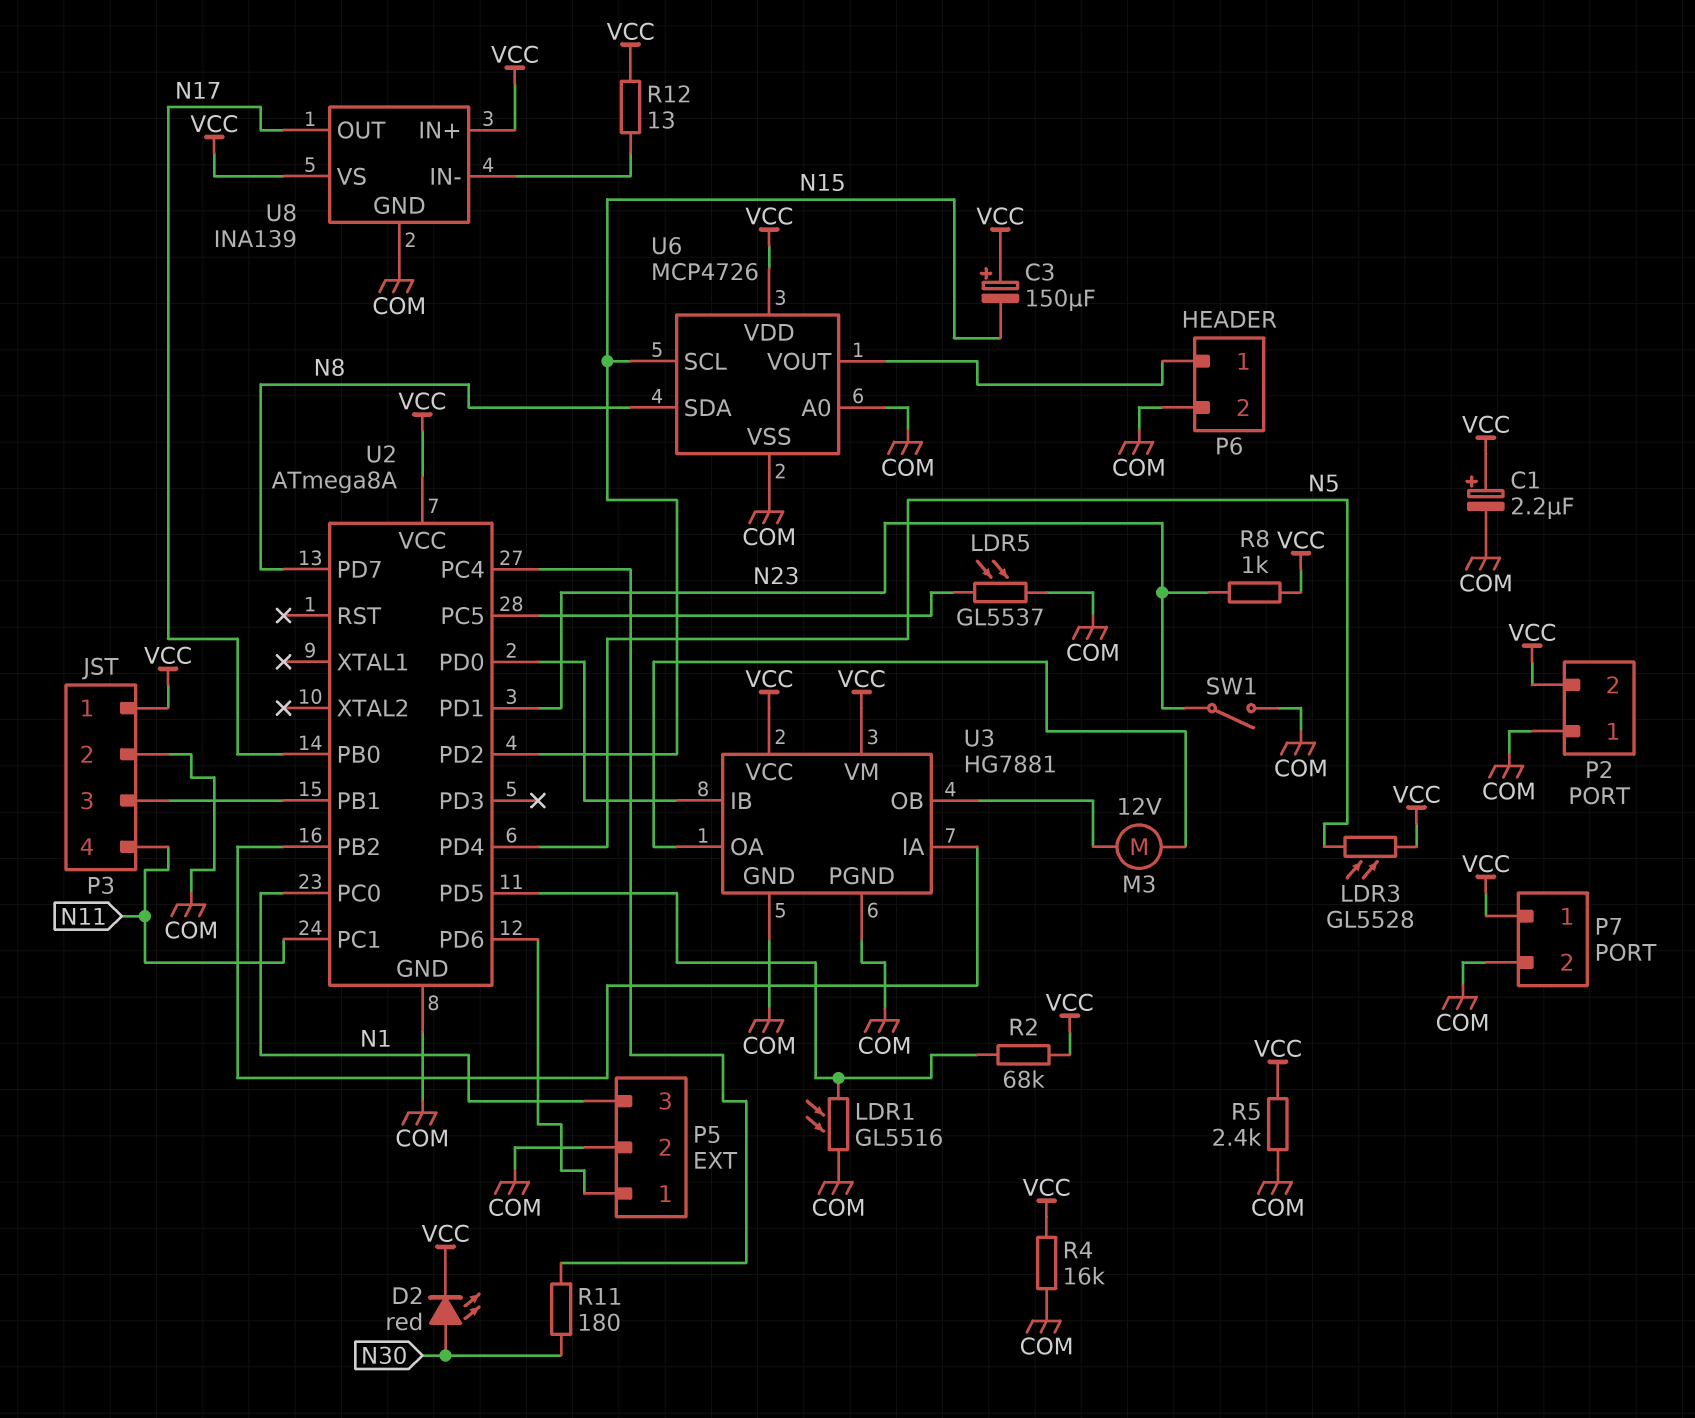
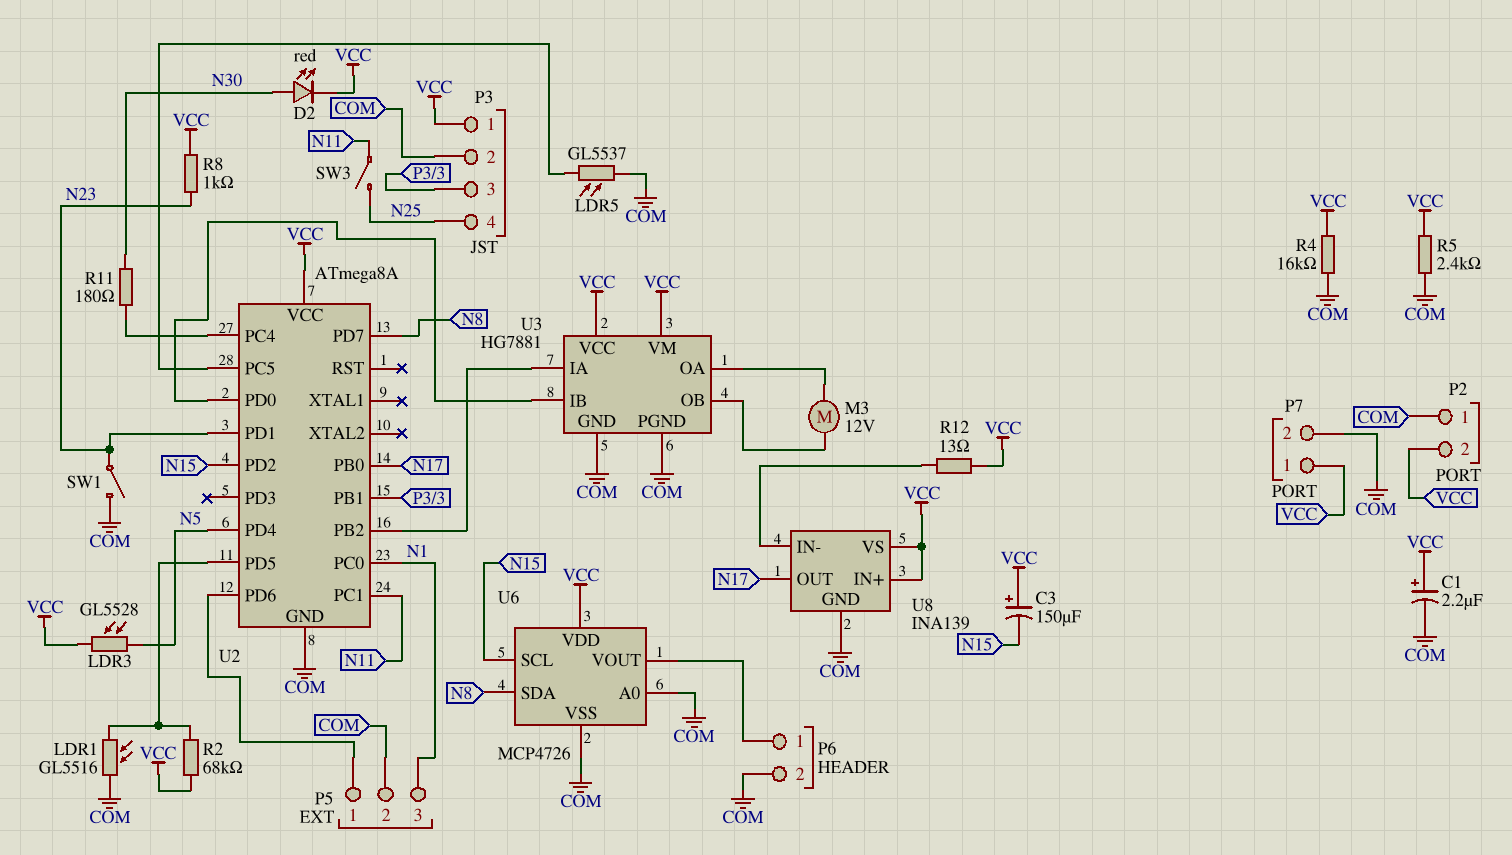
P3 pin 4: N11 -> N25
SW3: none -> switch (N11, N25)

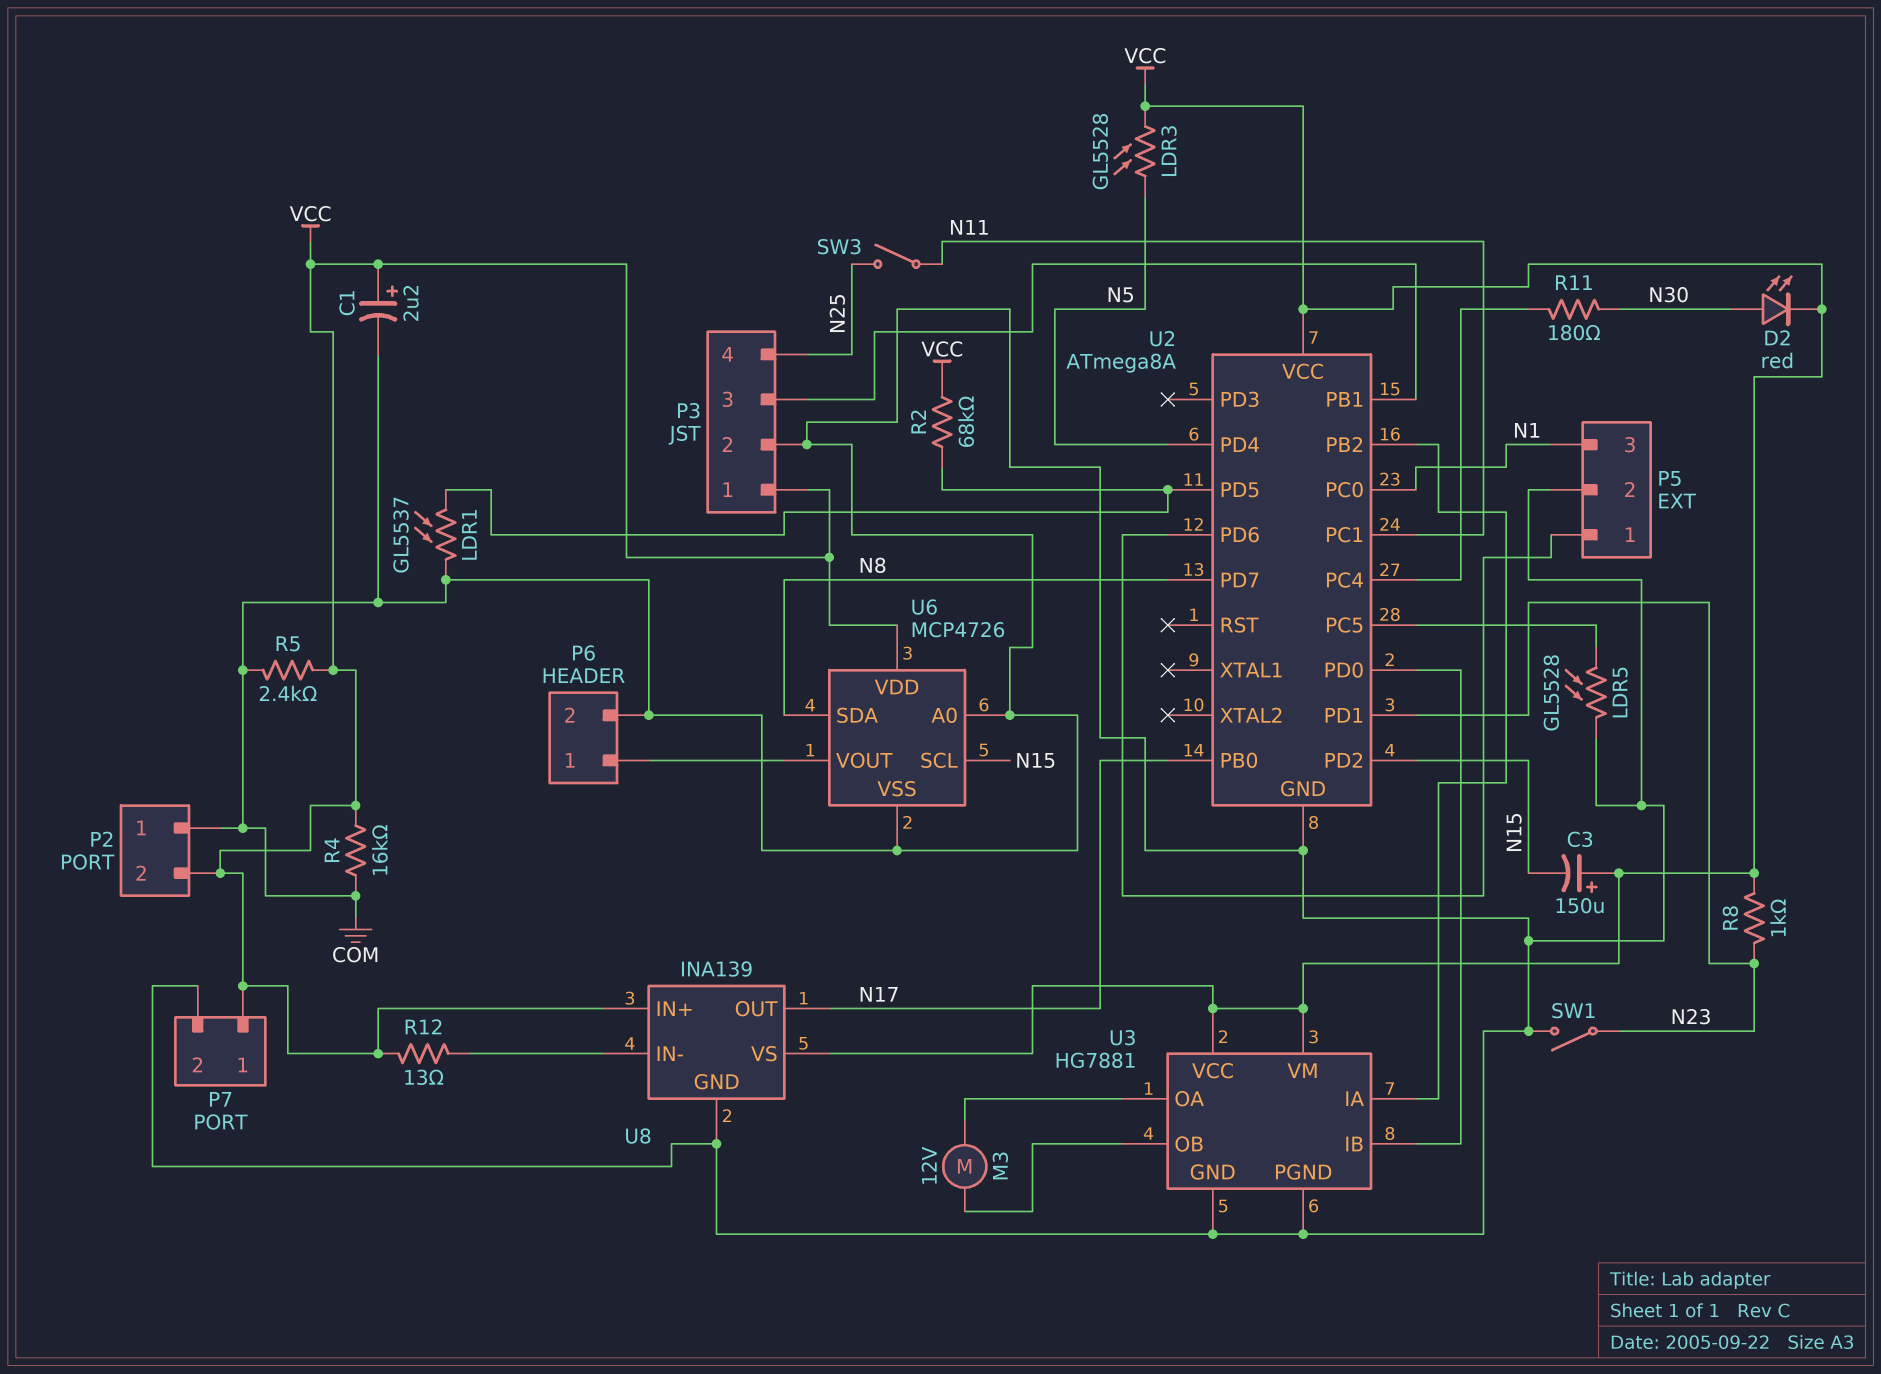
LDR1: GL5516 (COM, U2/PD5) -> GL5537 (COM, U2/PD5)
LDR5: GL5537 (COM, U2/PC5) -> GL5528 (COM, U2/PC5)

